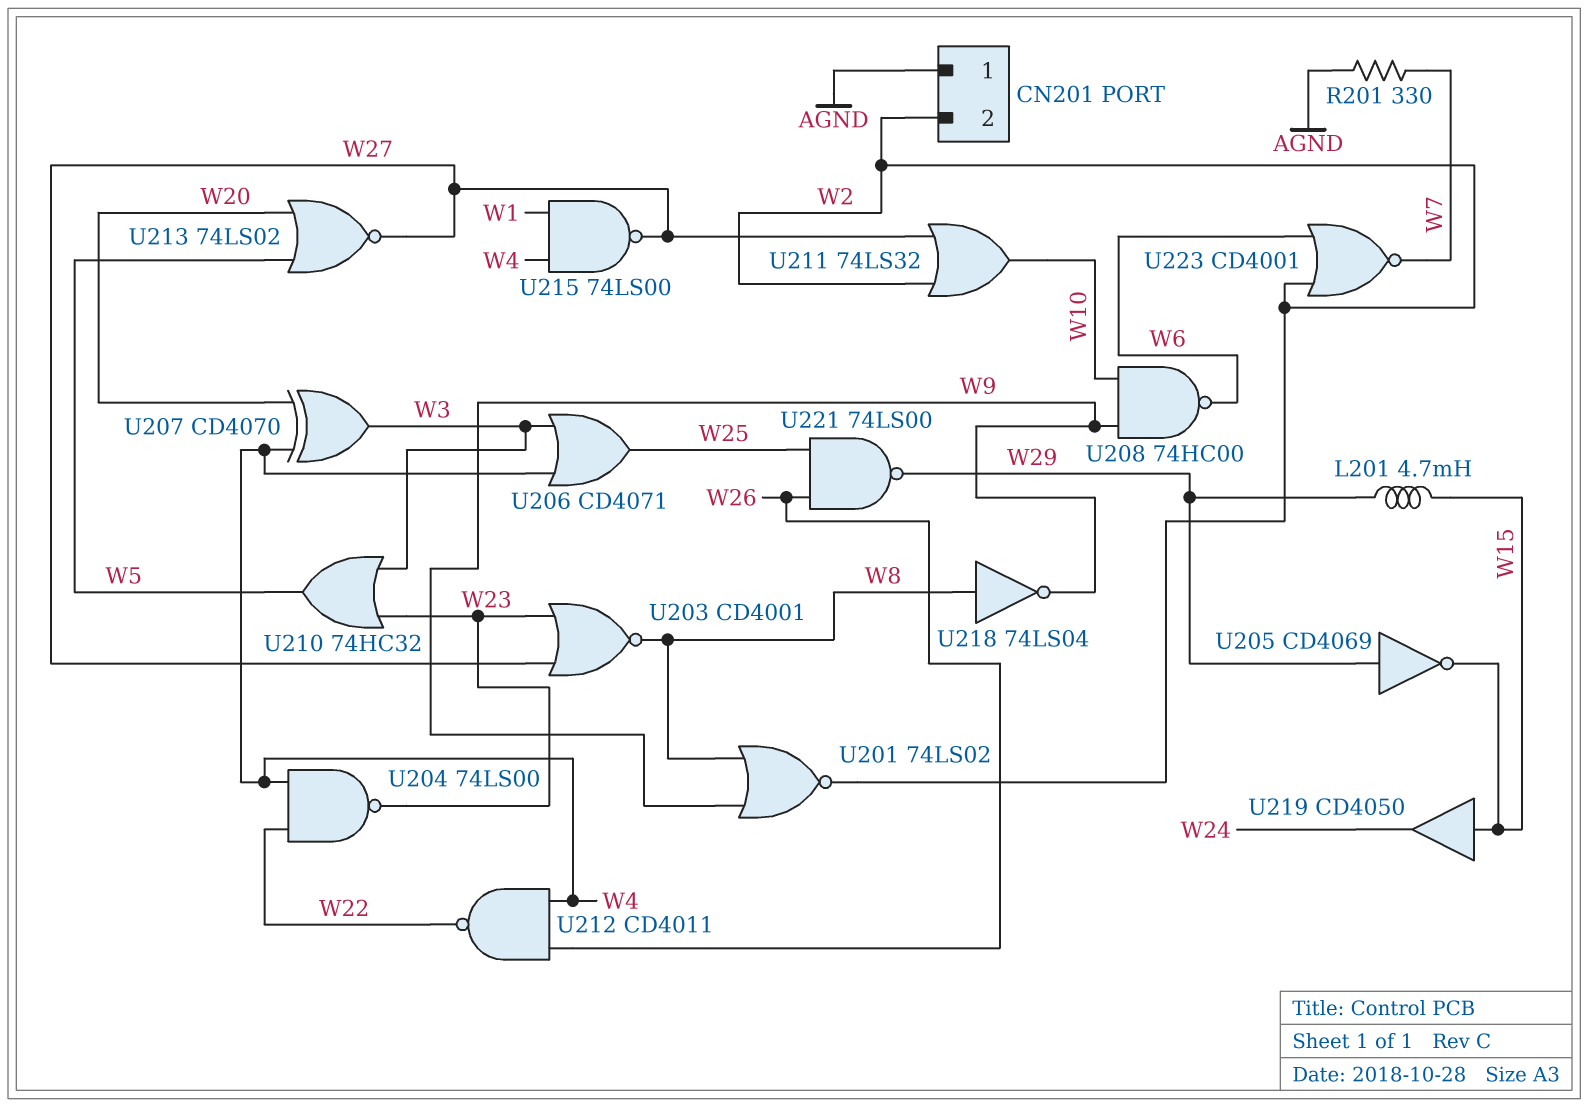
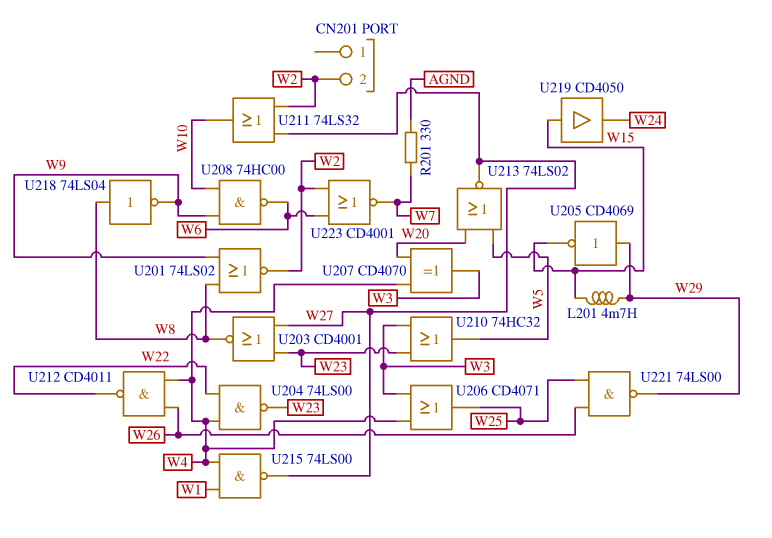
CN201 pin 1: AGND -> none

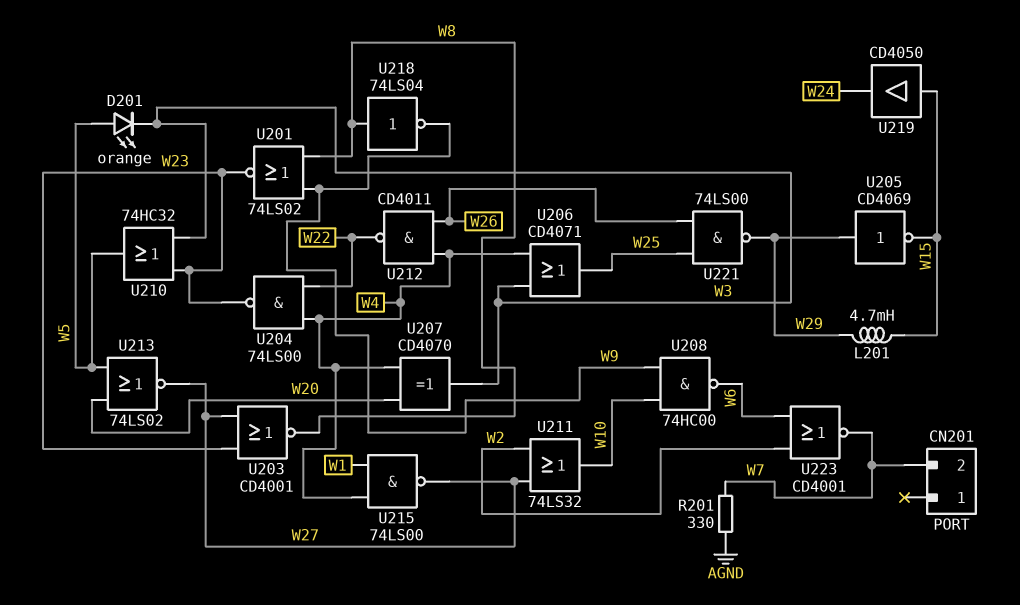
CN201 pin 2: W2 -> W7
D201: none -> LED orange (A W5, K W3)
U201: NOR 74LS02 (in W8, in W9, out W2) -> NOR 74LS02 (in W8, in W9, out W23)

